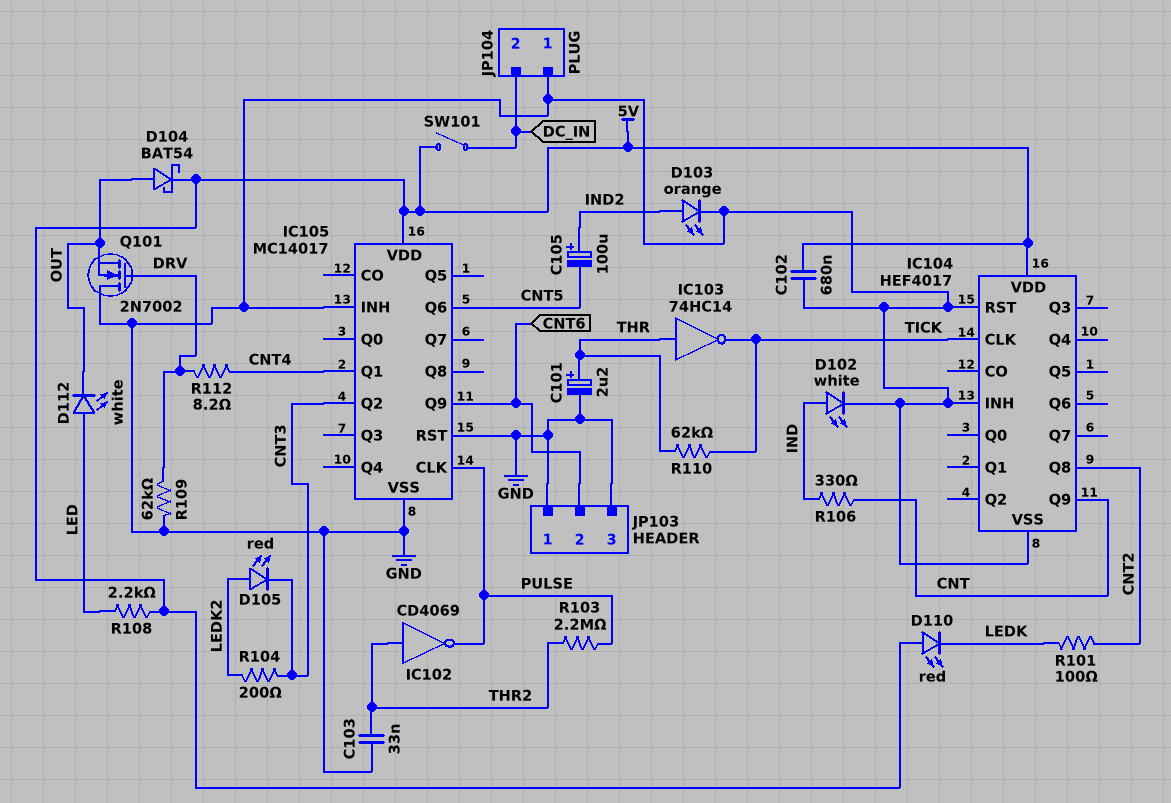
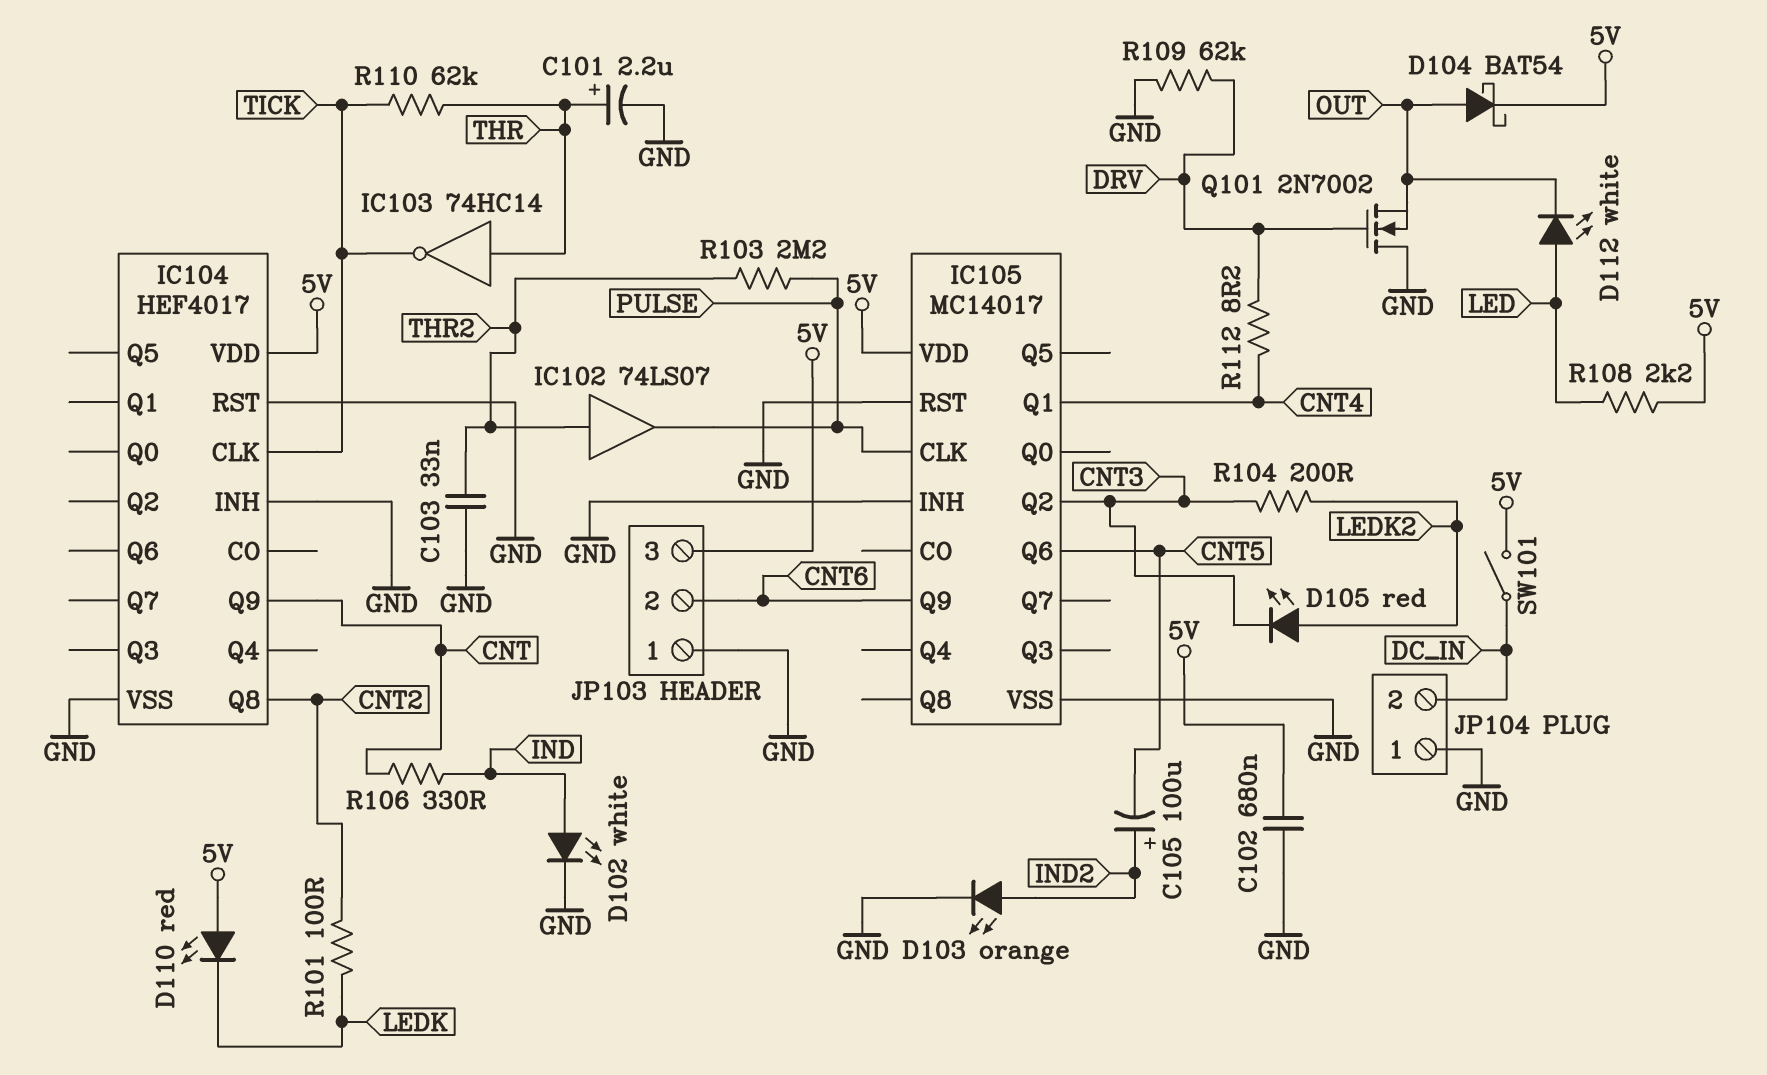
IC102: NOT CD4069 (in THR2, out PULSE) -> buffer 74LS07 (in THR2, out PULSE)
JP103 pin 3: GND -> 5V

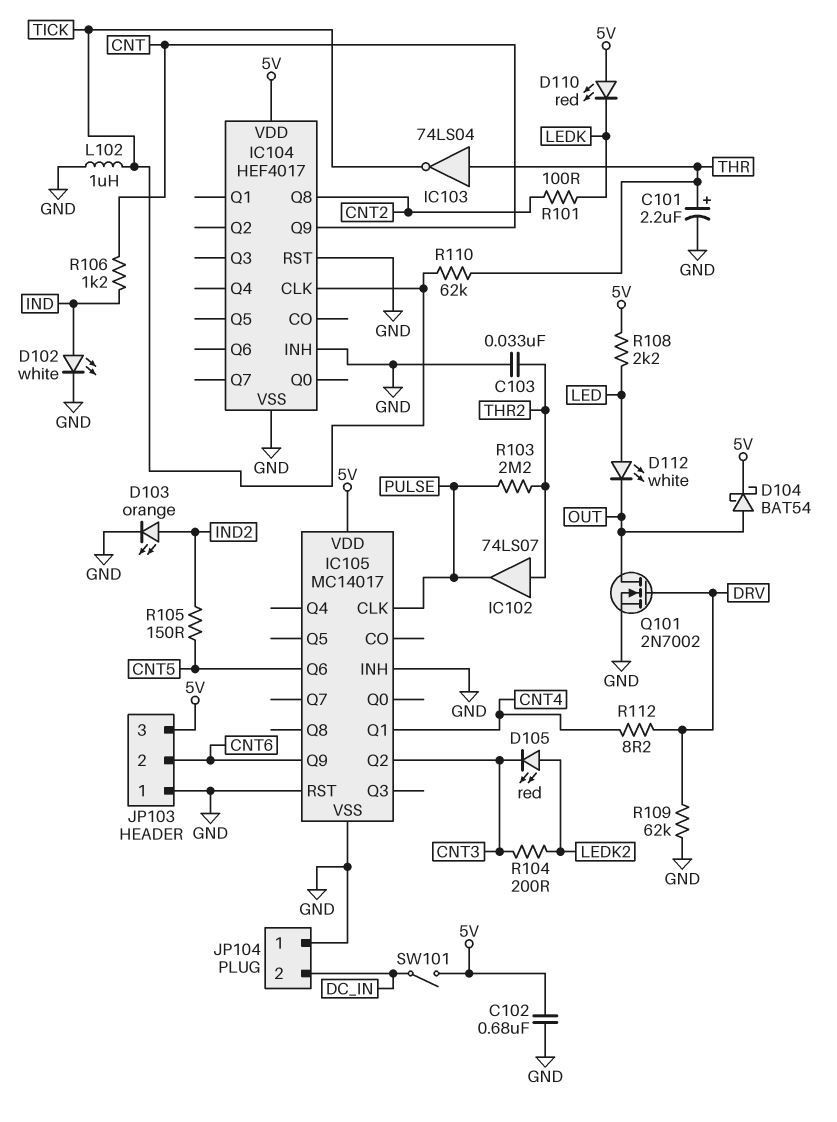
C105: 100uF (plus IND2, minus CNT5) -> none
IC103: NOT 74HC14 (in THR, out TICK) -> NOT 74LS04 (in THR, out TICK)
L102: none -> 1uH (GND, TICK)
Q101: NMOS 2N7002 (G DRV, D GND, S OUT) -> NMOS 2N7002 (G DRV, D OUT, S GND)
R105: none -> 150 (CNT5, IND2)
R106: 330 (CNT, IND) -> 1.2k (CNT, IND)

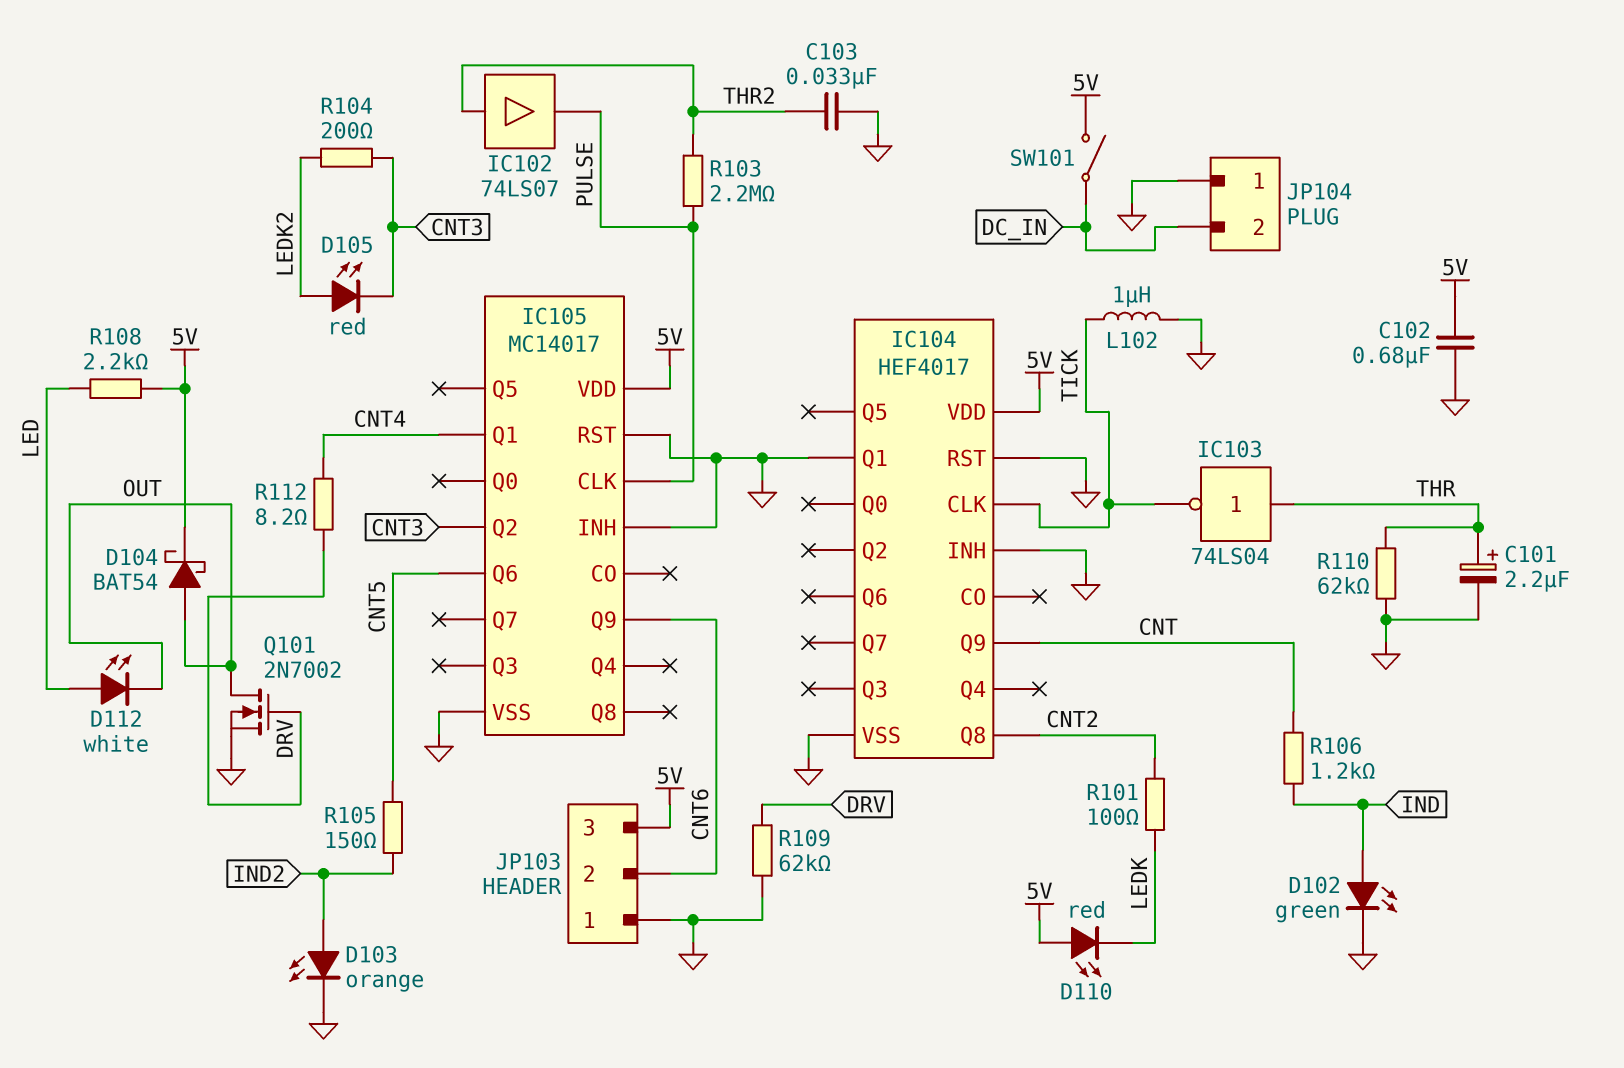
D102: LED white (A IND, K GND) -> LED green (A IND, K GND)
IC104 pin Q1: none -> GND
R110: 62k (THR, TICK) -> 62k (GND, THR)

